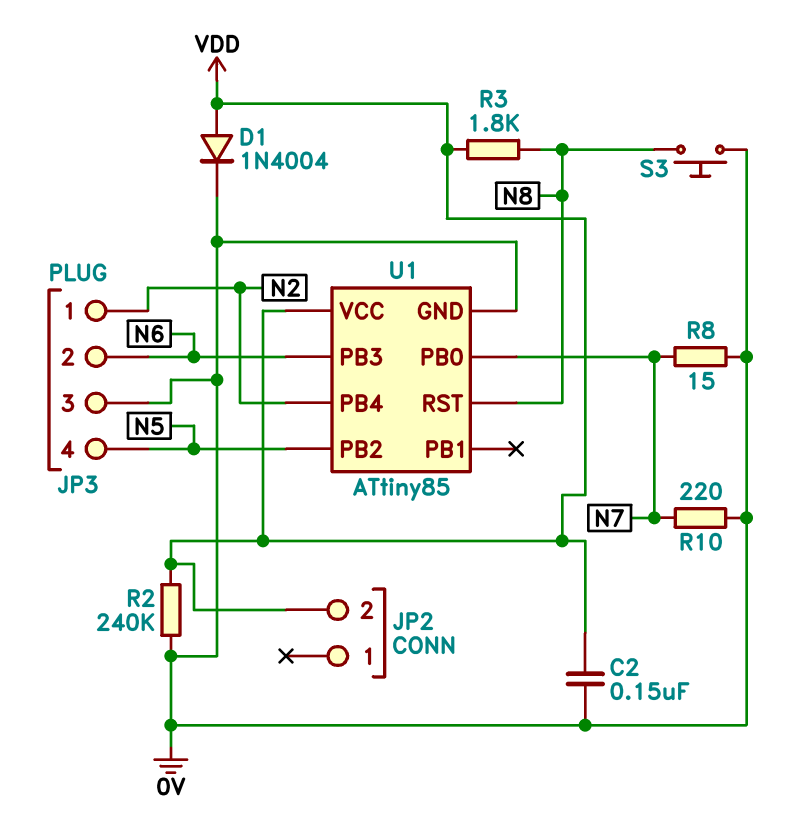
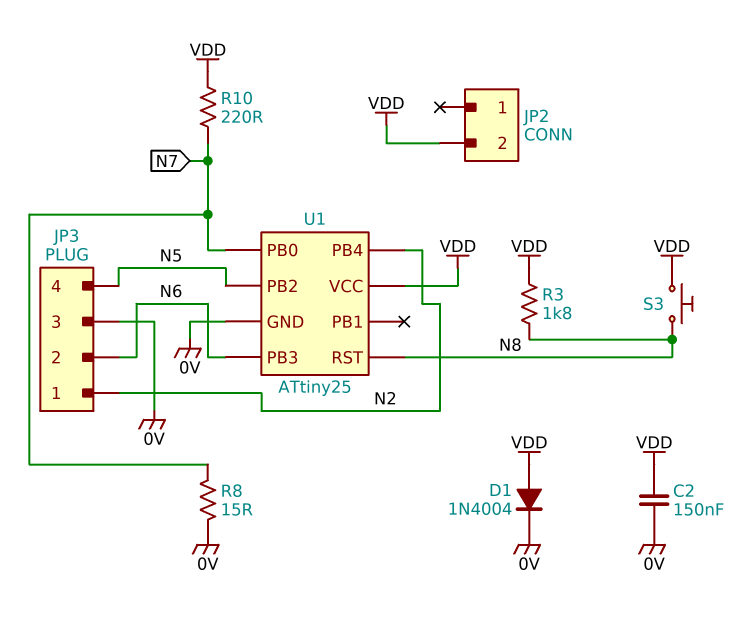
R2: 240k (0V, VDD) -> none
R10: 220 (0V, N7) -> 220 (N7, VDD)
S3: button (0V, N8) -> button (N8, VDD)
U1: ATtiny85 -> ATtiny25

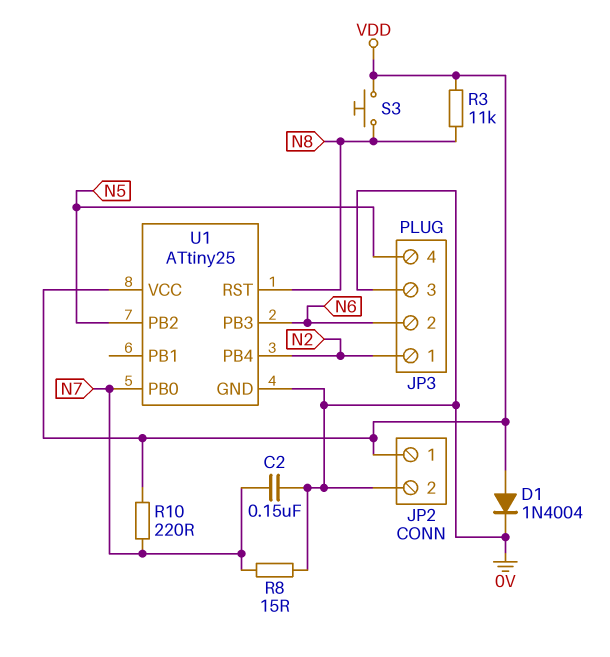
C2: 150nF (0V, VDD) -> 150nF (0V, N7)
JP2 pin 1: none -> VDD
JP2 pin 2: VDD -> 0V
R3: 1.8k (N8, VDD) -> 11k (N8, VDD)

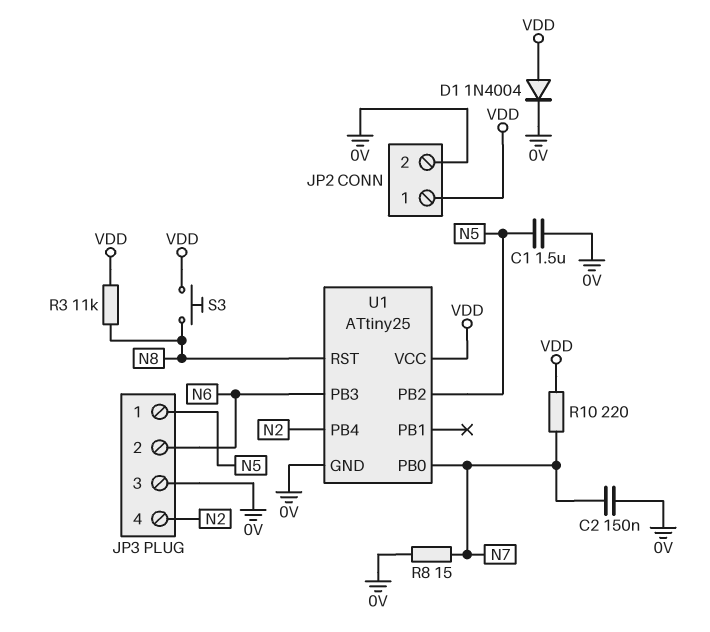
C1: none -> 1.5uF (0V, N5)
JP3 pin 1: N2 -> N5
JP3 pin 4: N5 -> N2

